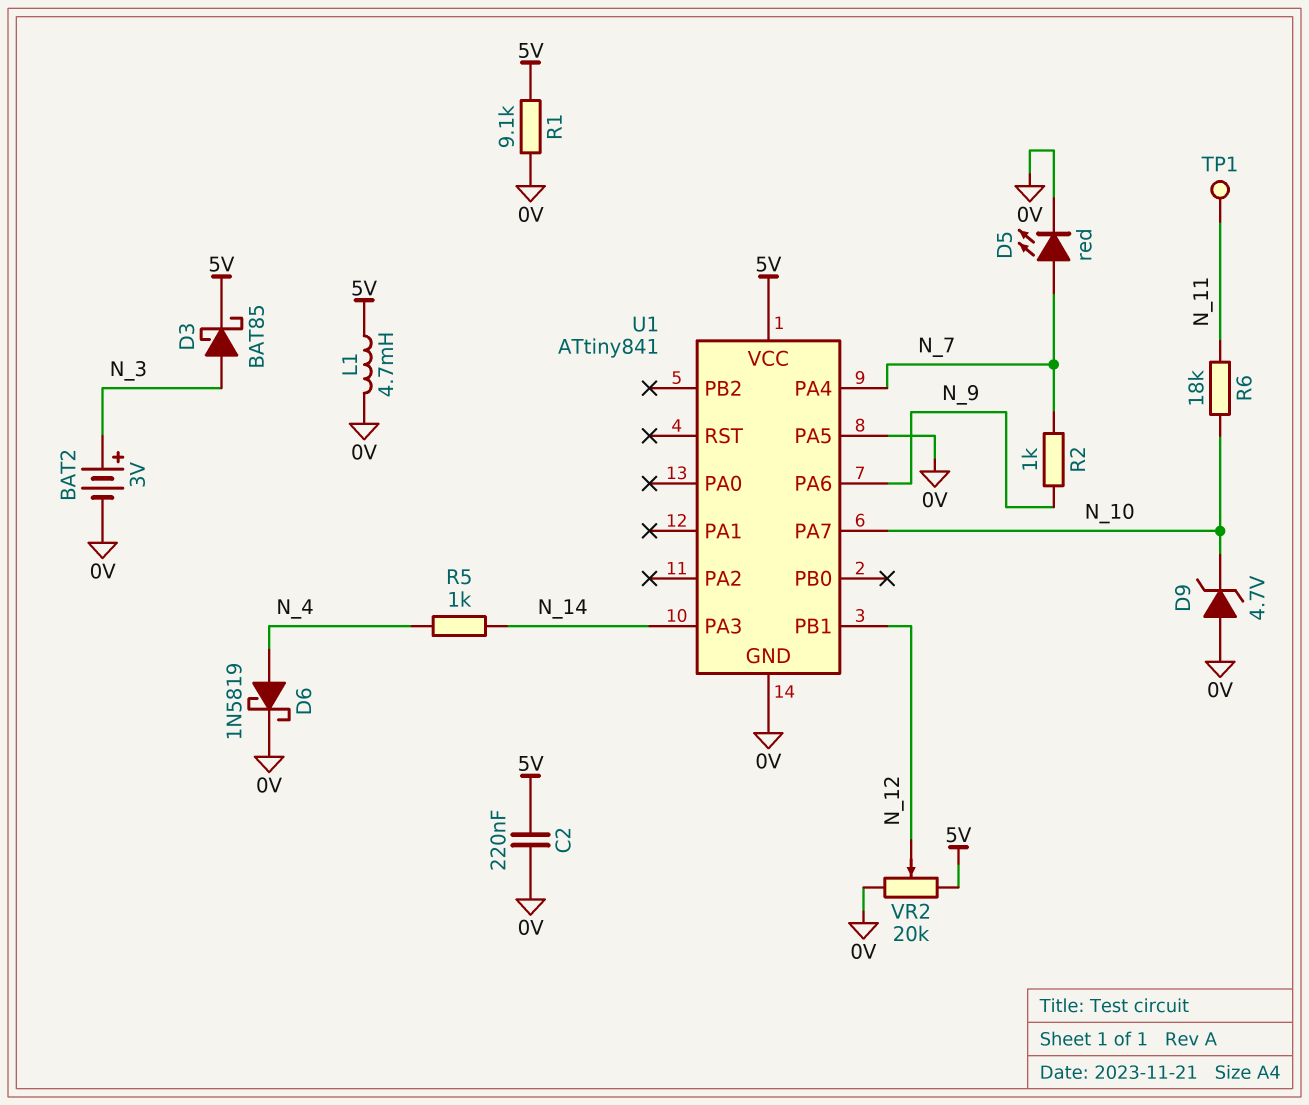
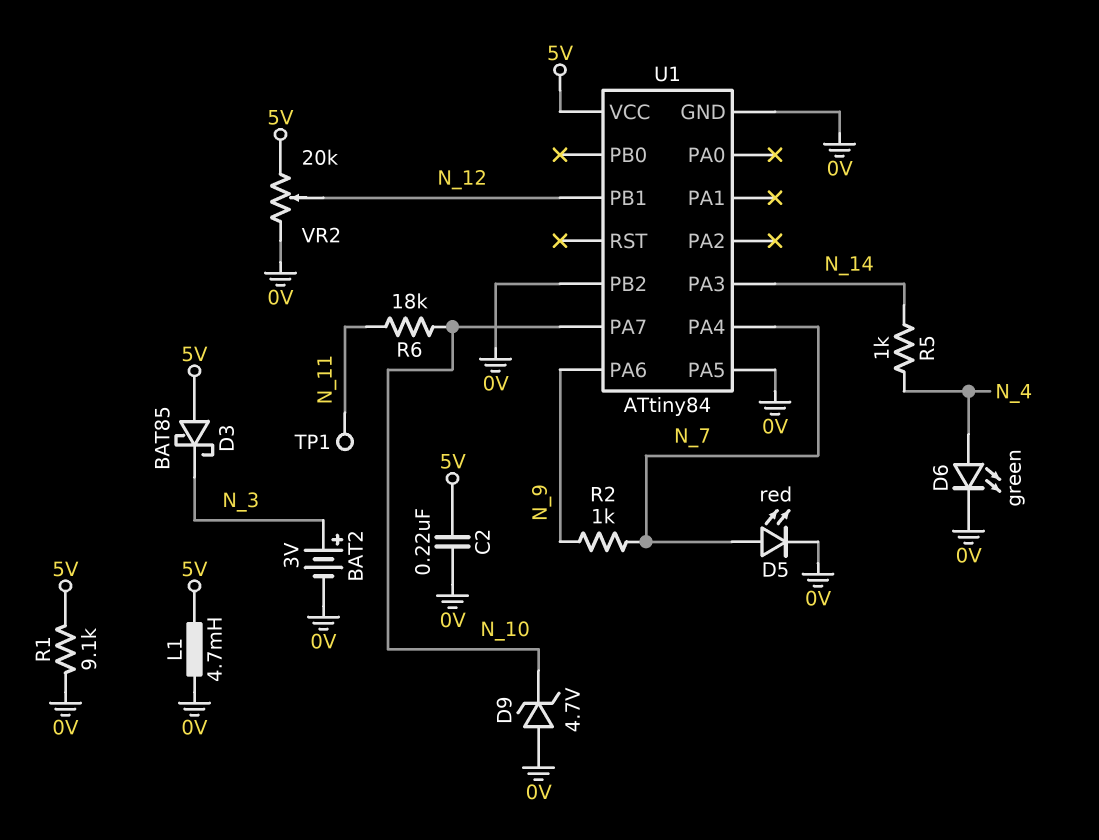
D3: schottky BAT85 (A N_3, K 5V) -> schottky BAT85 (A 5V, K N_3)
D6: schottky 1N5819 (A N_4, K 0V) -> LED green (A N_4, K 0V)
U1: ATtiny841 -> ATtiny84
U1 pin PB2: none -> 0V

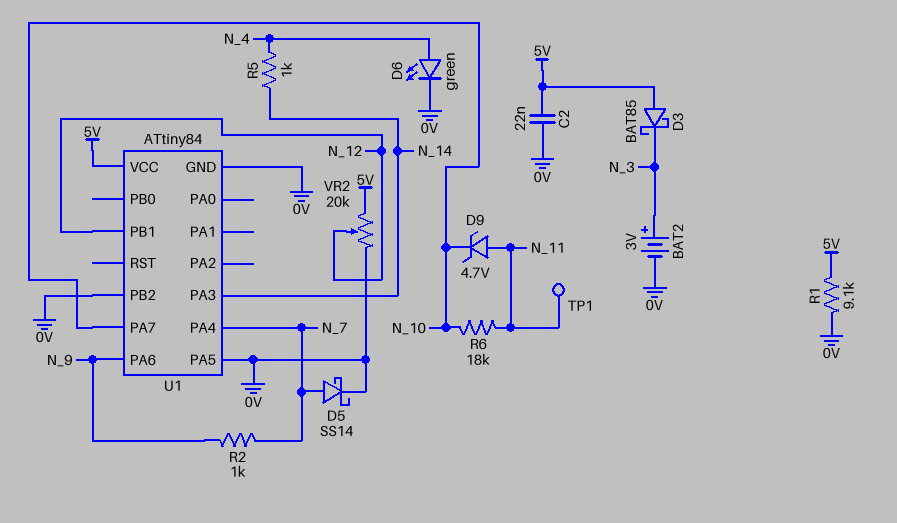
C2: 220nF (0V, 5V) -> 22nF (0V, 5V)
D5: LED red (A N_7, K 0V) -> schottky SS14 (A N_7, K 0V)
D9: zener 4.7V (A 0V, K N_10) -> zener 4.7V (A N_11, K N_10)
L1: 4.7mH (0V, 5V) -> none

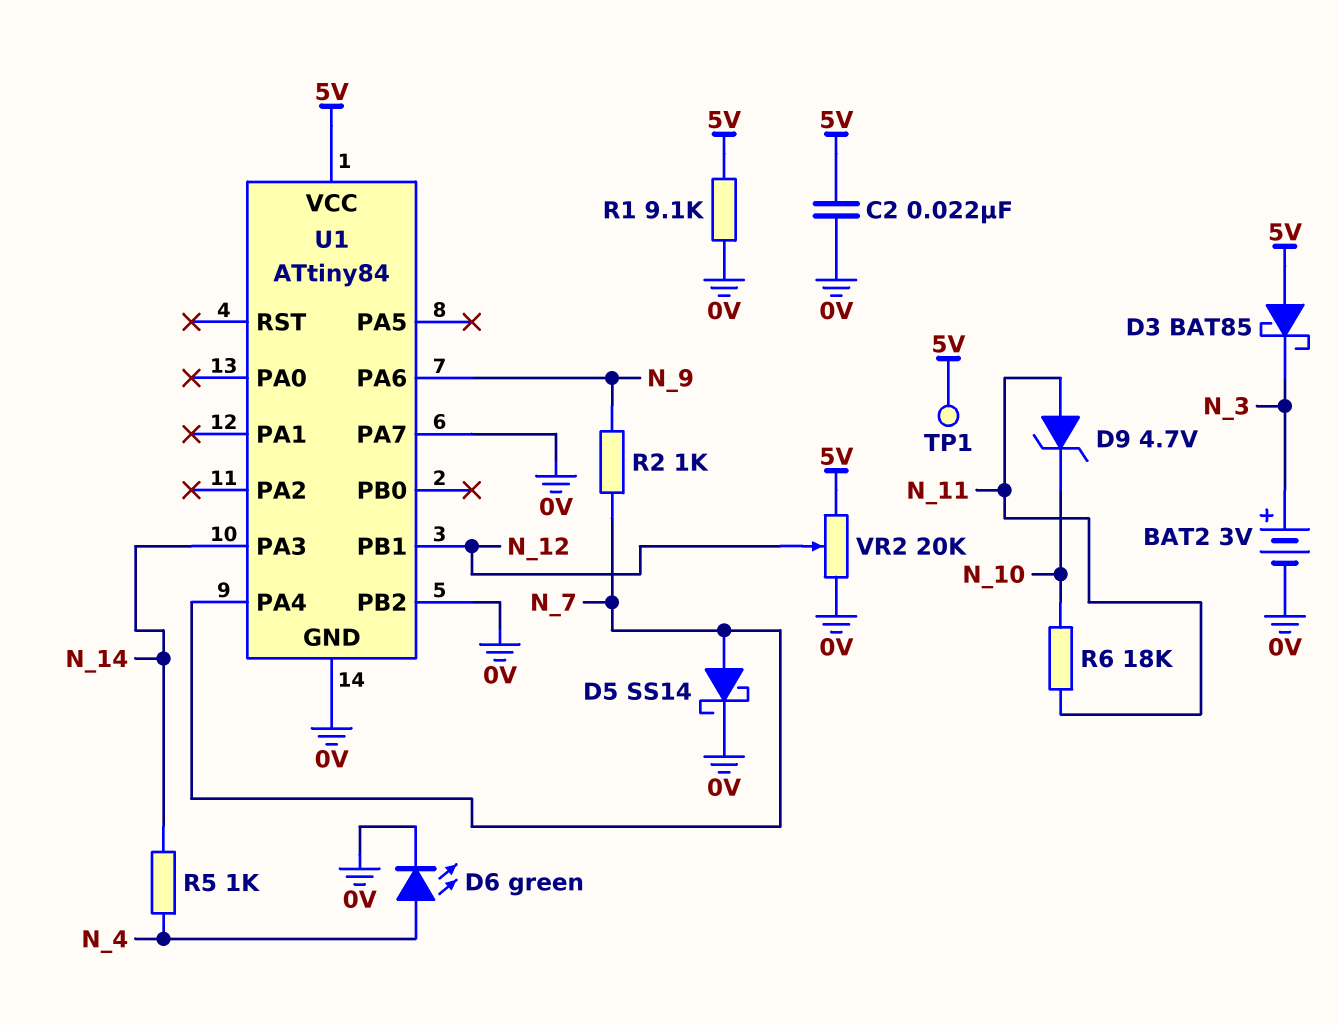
TP1: test point (N_11) -> test point (5V)
U1 pin PA5: 0V -> none
U1 pin PA7: N_10 -> 0V

